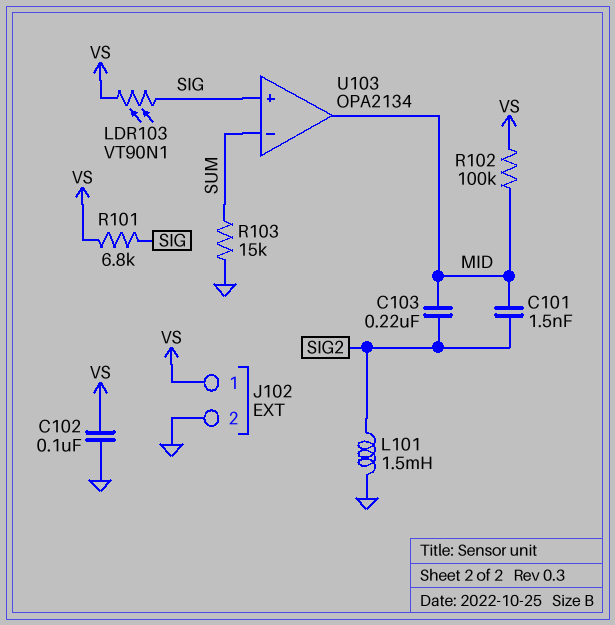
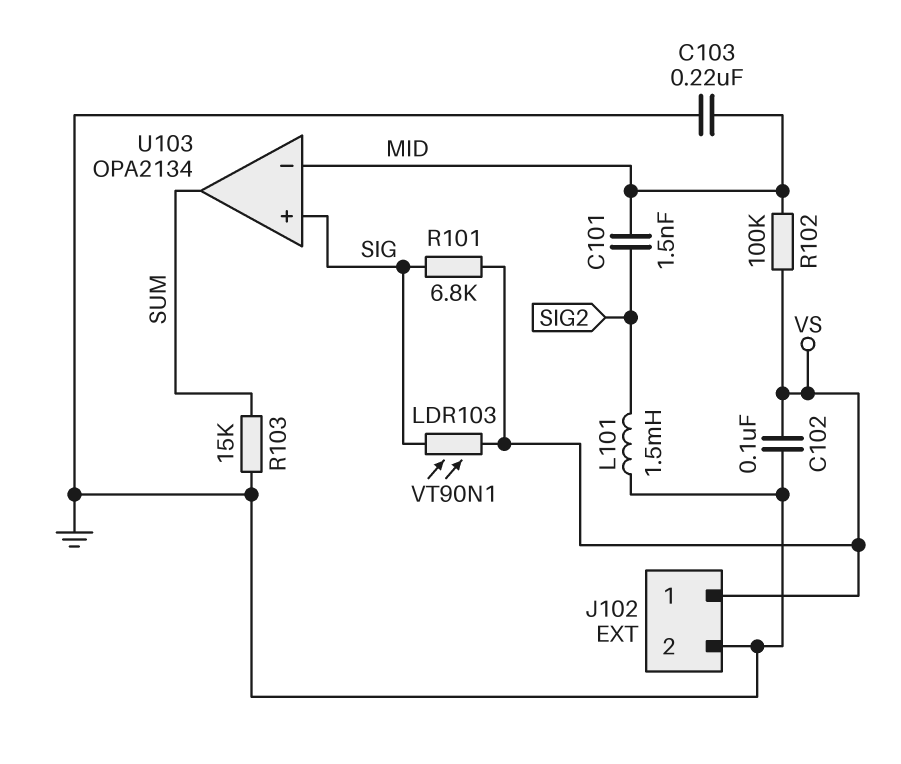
C103: 220nF (MID, SIG2) -> 220nF (GND, MID)
U103 pin in-: SUM -> MID
U103 pin out: MID -> SUM

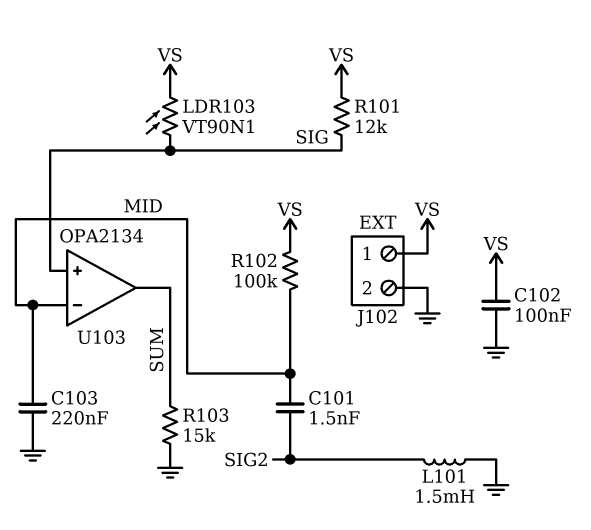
R101: 6.8k (SIG, VS) -> 12k (SIG, VS)

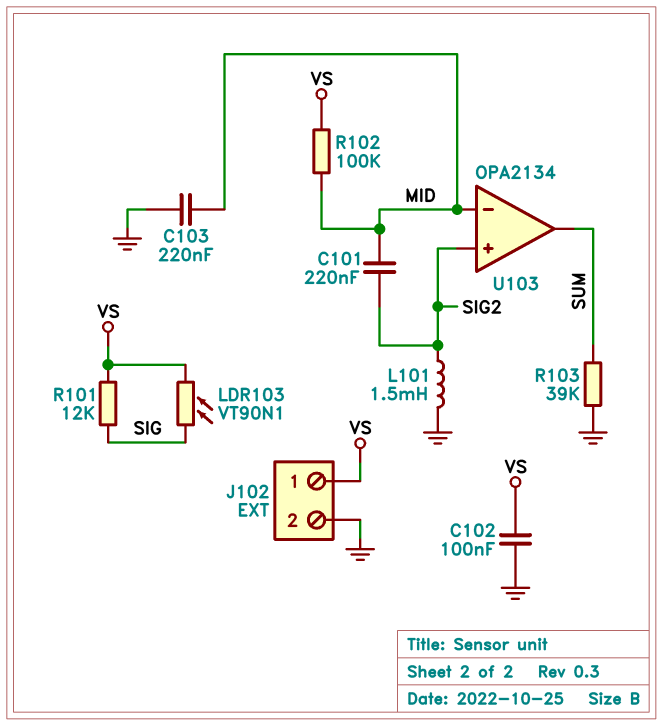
C101: 1.5nF (MID, SIG2) -> 220nF (MID, SIG2)
R103: 15k (GND, SUM) -> 39k (GND, SUM)
U103 pin in+: SIG -> SIG2

